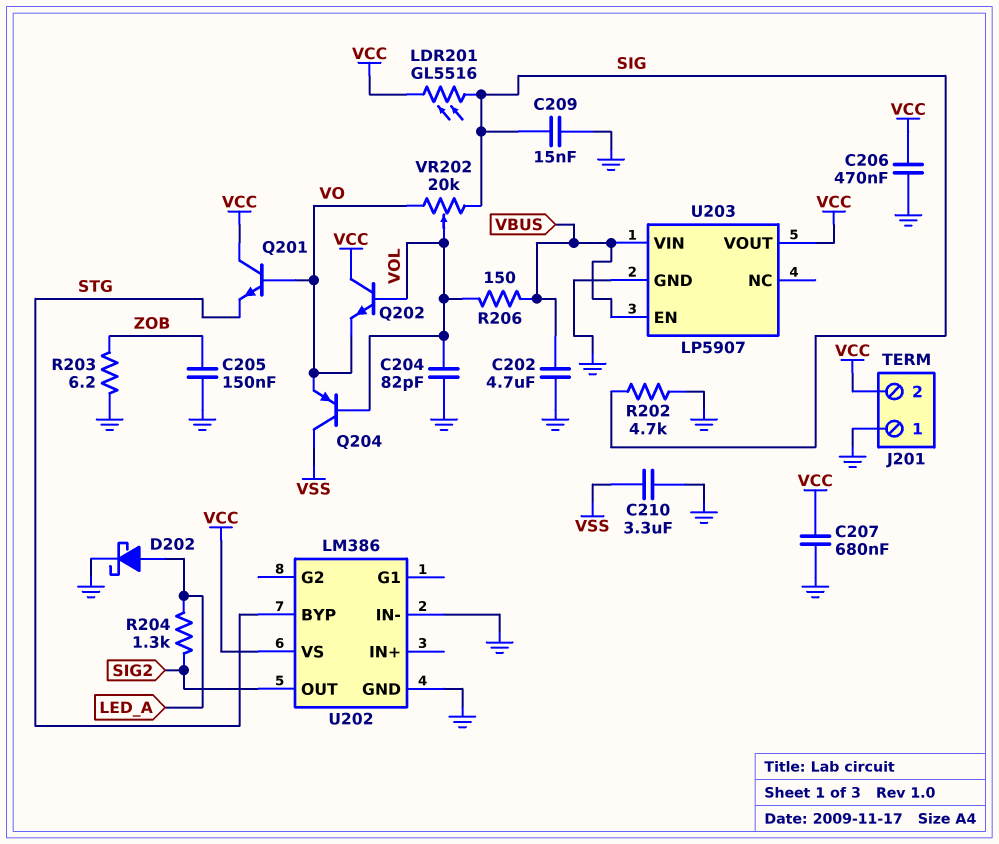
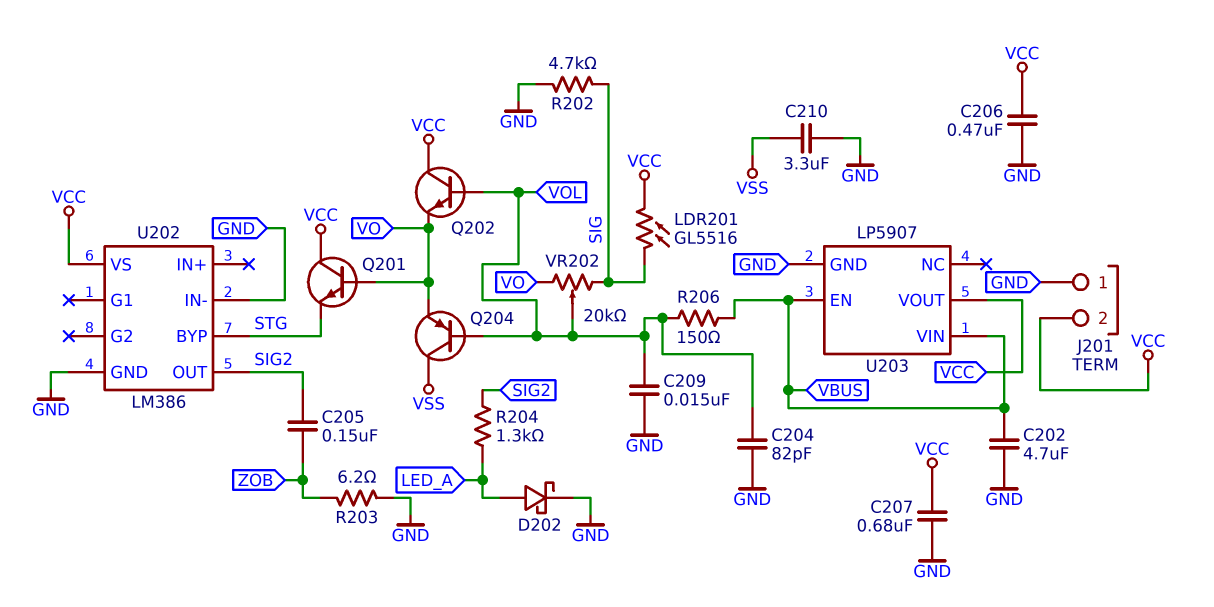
C205: 150nF (GND, ZOB) -> 150nF (SIG2, ZOB)
C209: 15nF (GND, SIG) -> 15nF (GND, VOL)

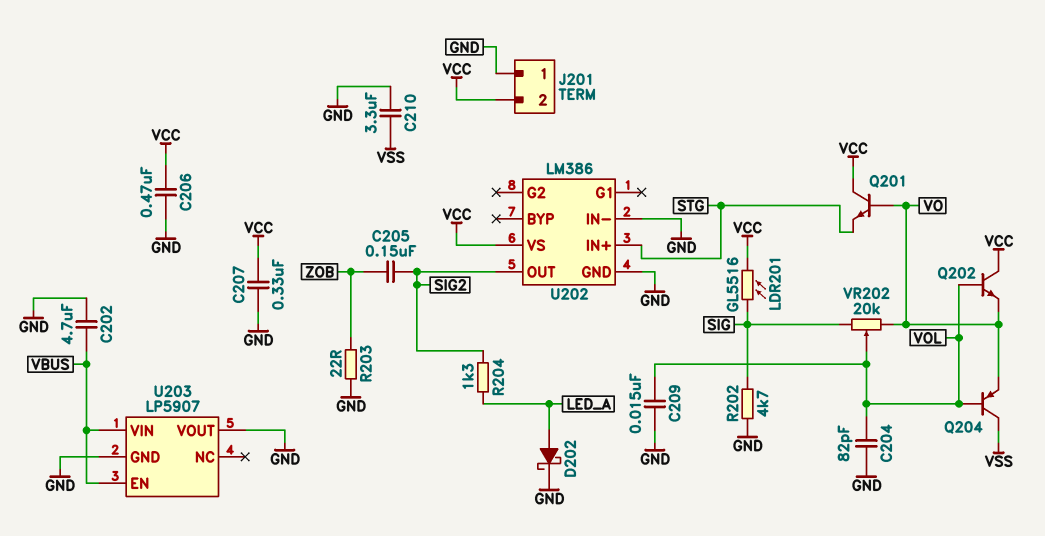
C207: 680nF (GND, VCC) -> 330nF (GND, VCC)
R203: 6.2 (GND, ZOB) -> 22 (GND, ZOB)
R206: 150 (VBUS, VOL) -> none
U202 pin BYP: STG -> none
U202 pin IN+: none -> STG
U203 pin VOUT: VCC -> GND

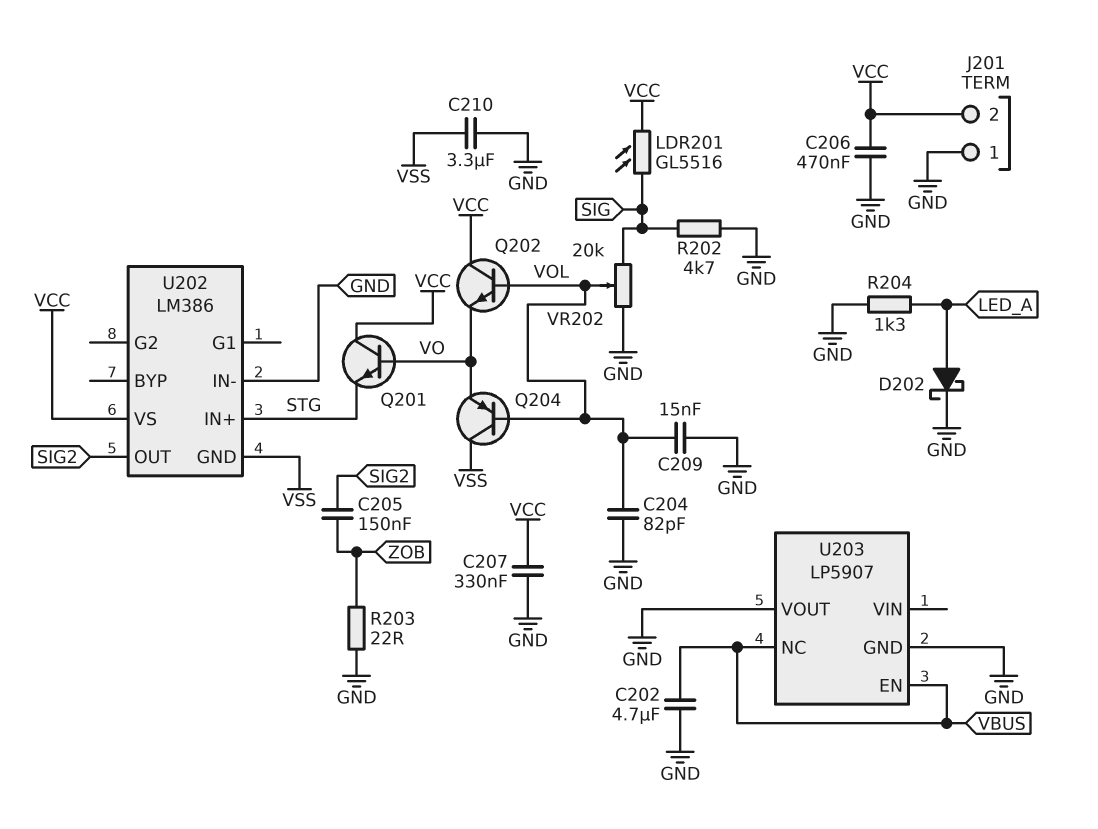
R204: 1.3k (LED_A, SIG2) -> 1.3k (GND, LED_A)
U202 pin GND: GND -> VSS
U203 pin NC: none -> VBUS
U203 pin VIN: VBUS -> none
VR202: 20k (SIG, VO, wiper VOL) -> 20k (GND, SIG, wiper VOL)

